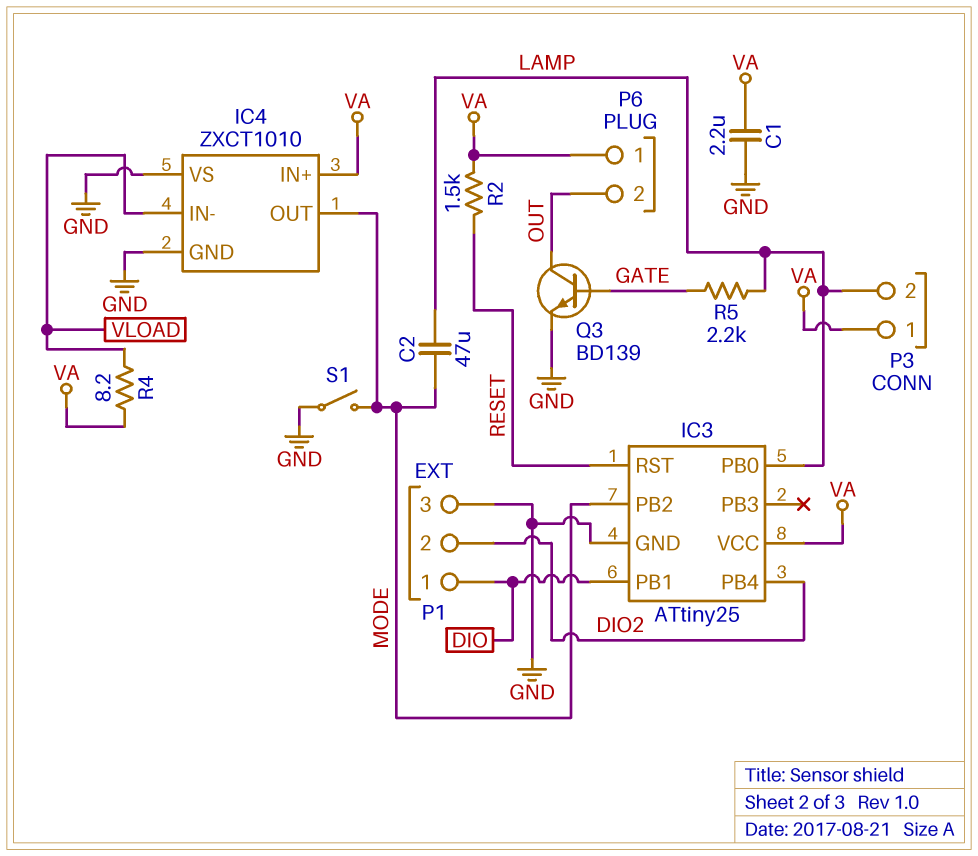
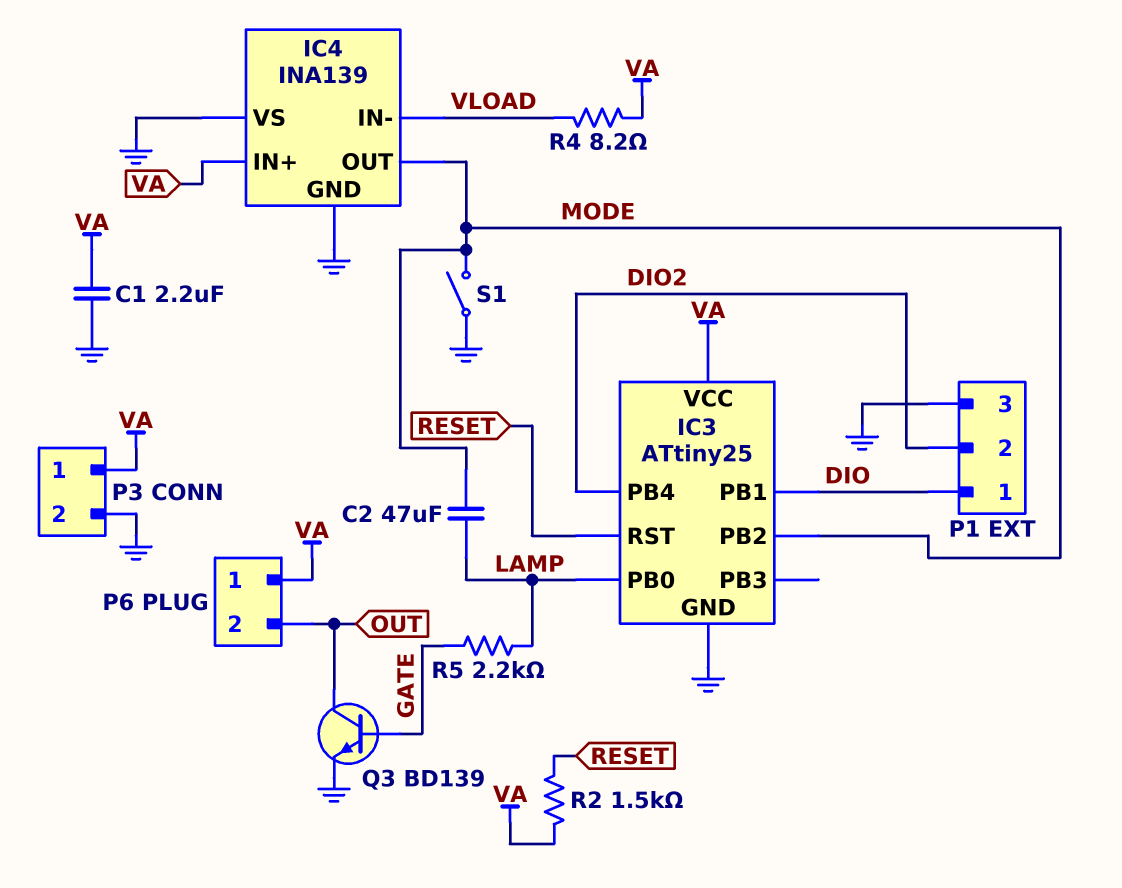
IC4: ZXCT1010 -> INA139
P3 pin 2: LAMP -> GND

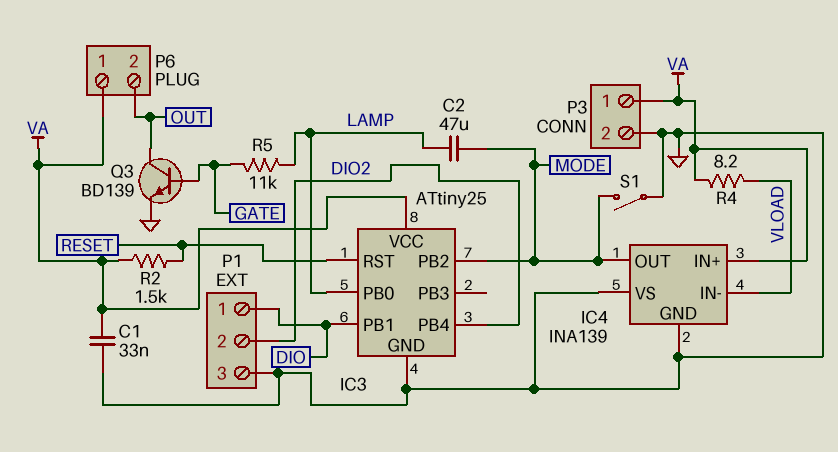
C1: 2.2uF (GND, VA) -> 33nF (GND, VA)
R5: 2.2k (GATE, LAMP) -> 11k (GATE, LAMP)

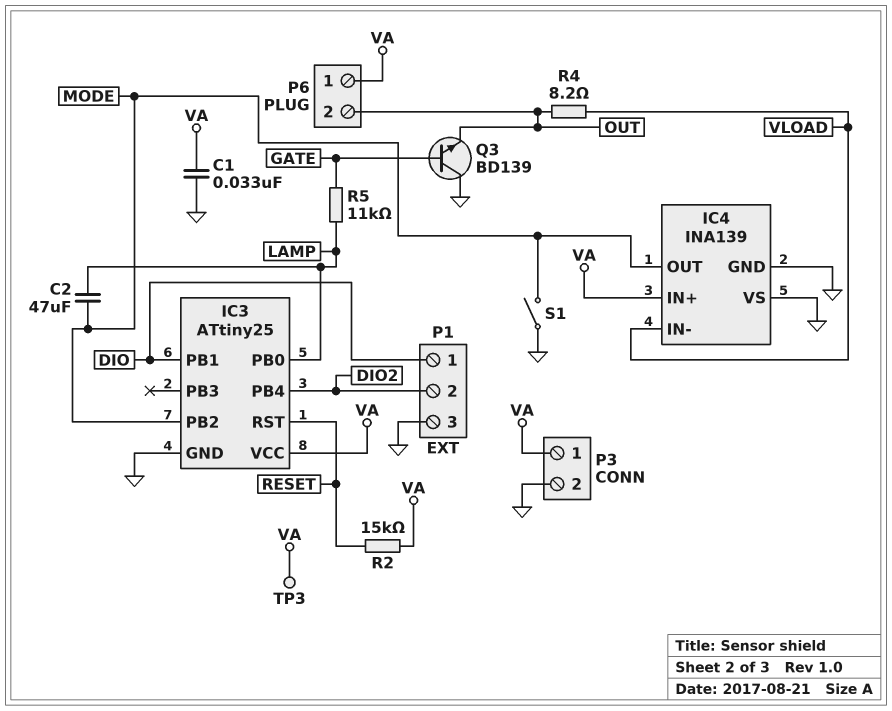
Q3: NPN BD139 (B GATE, C OUT, E GND) -> NPN BD139 (B GATE, C GND, E OUT)
R2: 1.5k (RESET, VA) -> 15k (RESET, VA)
R4: 8.2 (VA, VLOAD) -> 8.2 (OUT, VLOAD)
TP3: none -> test point (VA)

